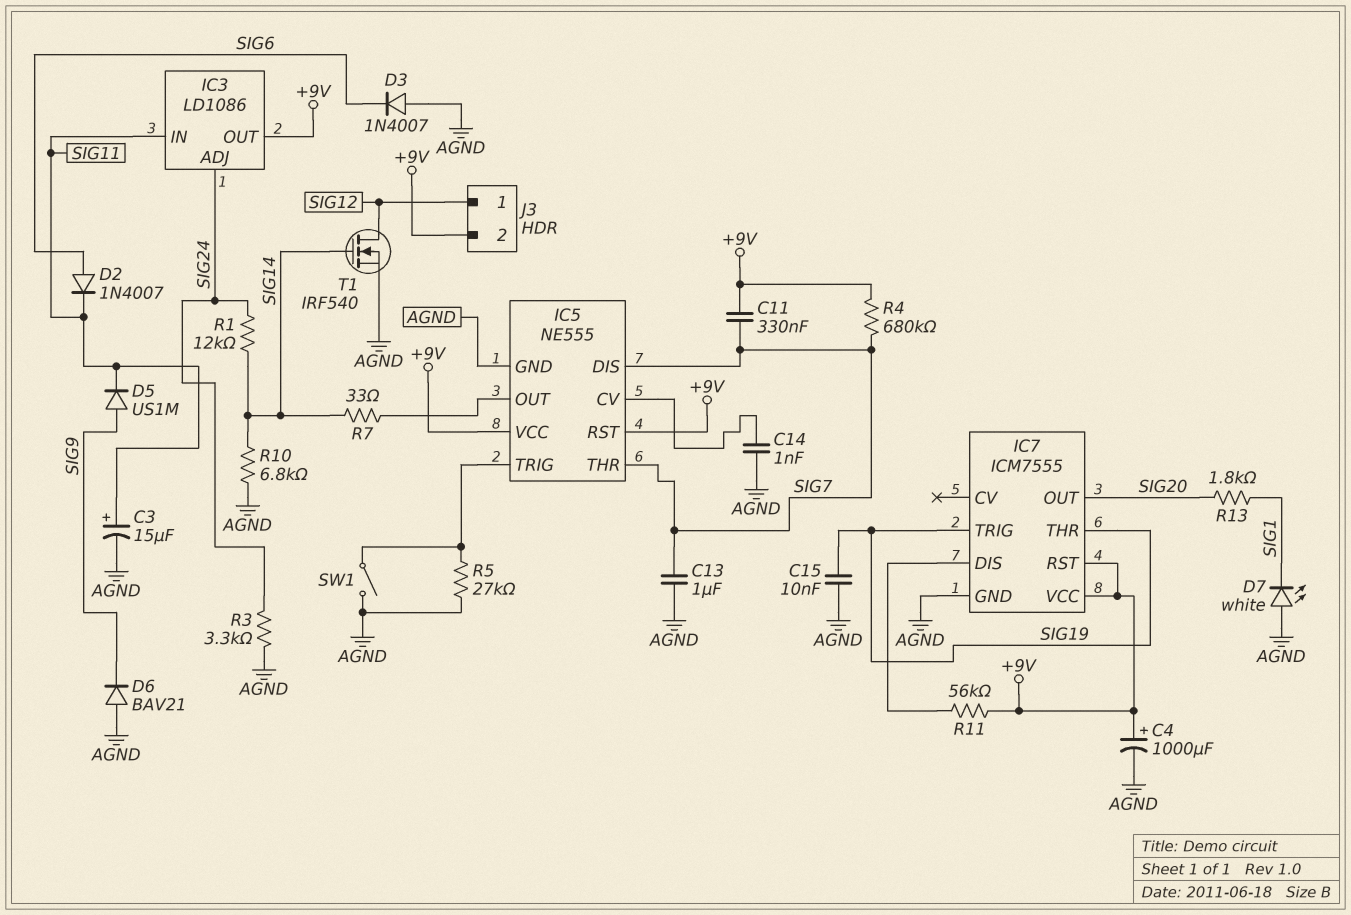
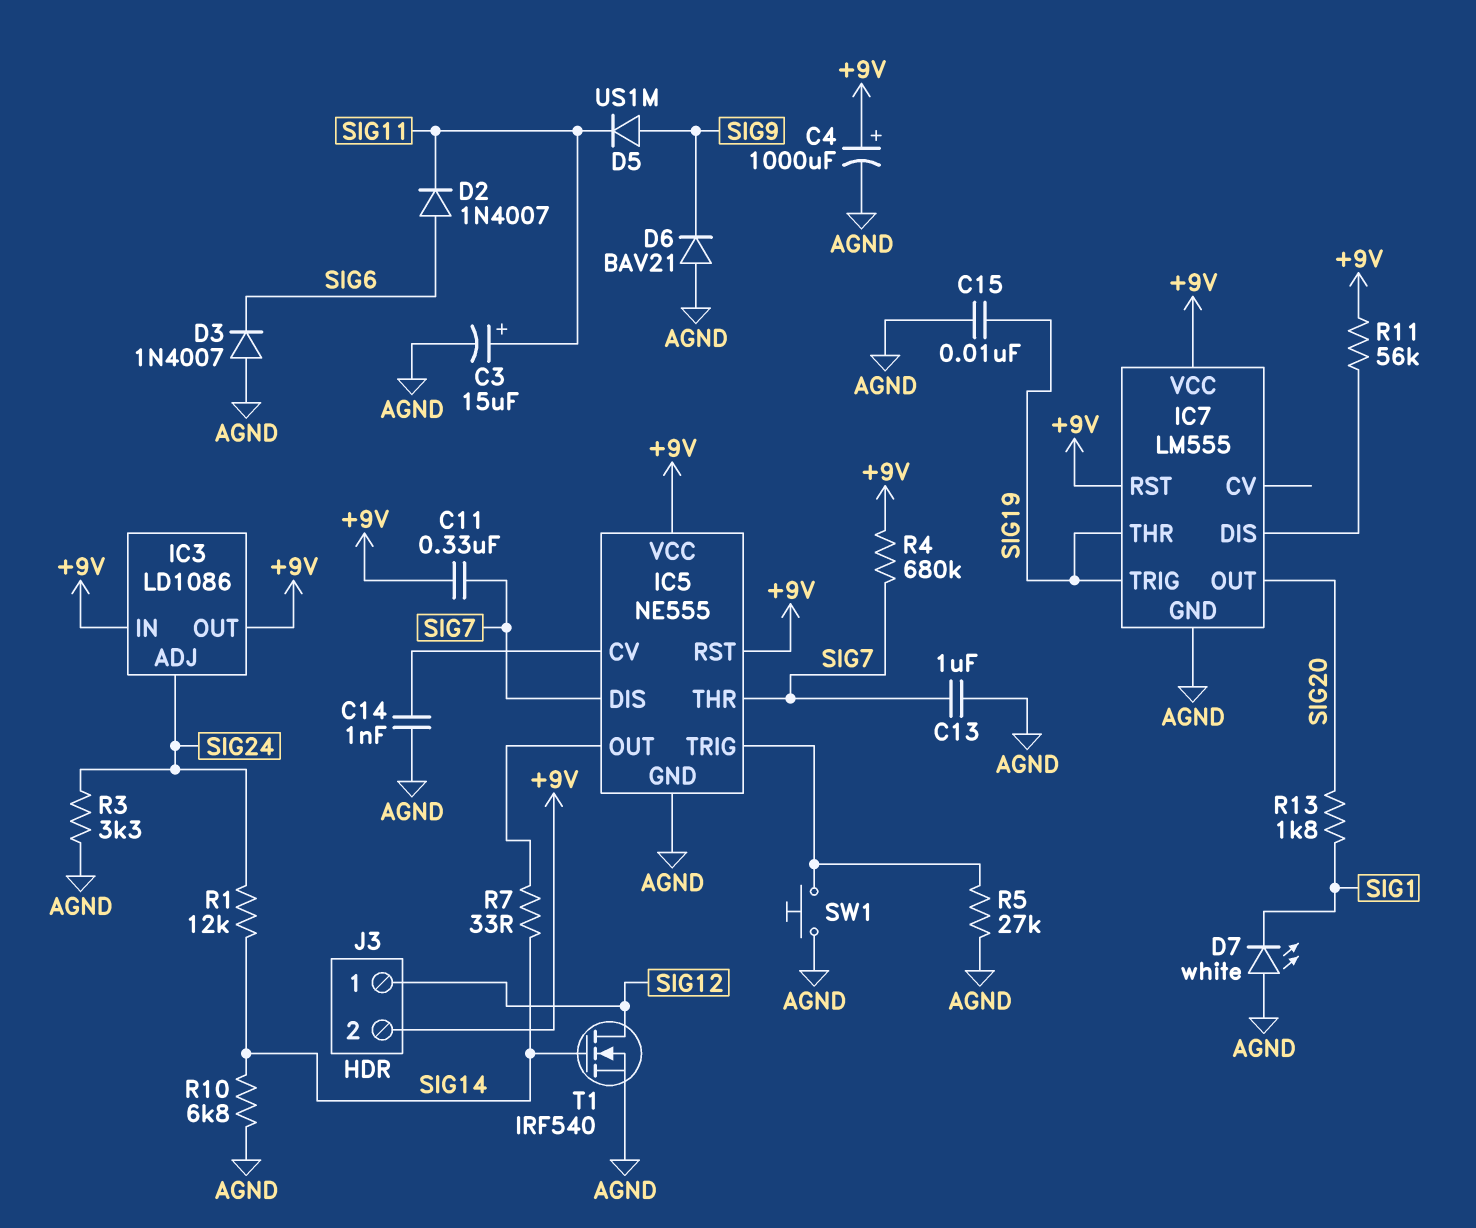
IC3 pin IN: SIG11 -> +9V
IC7: ICM7555 -> LM555
SW1: switch (AGND, IC5/TRIG) -> button (AGND, IC5/TRIG)

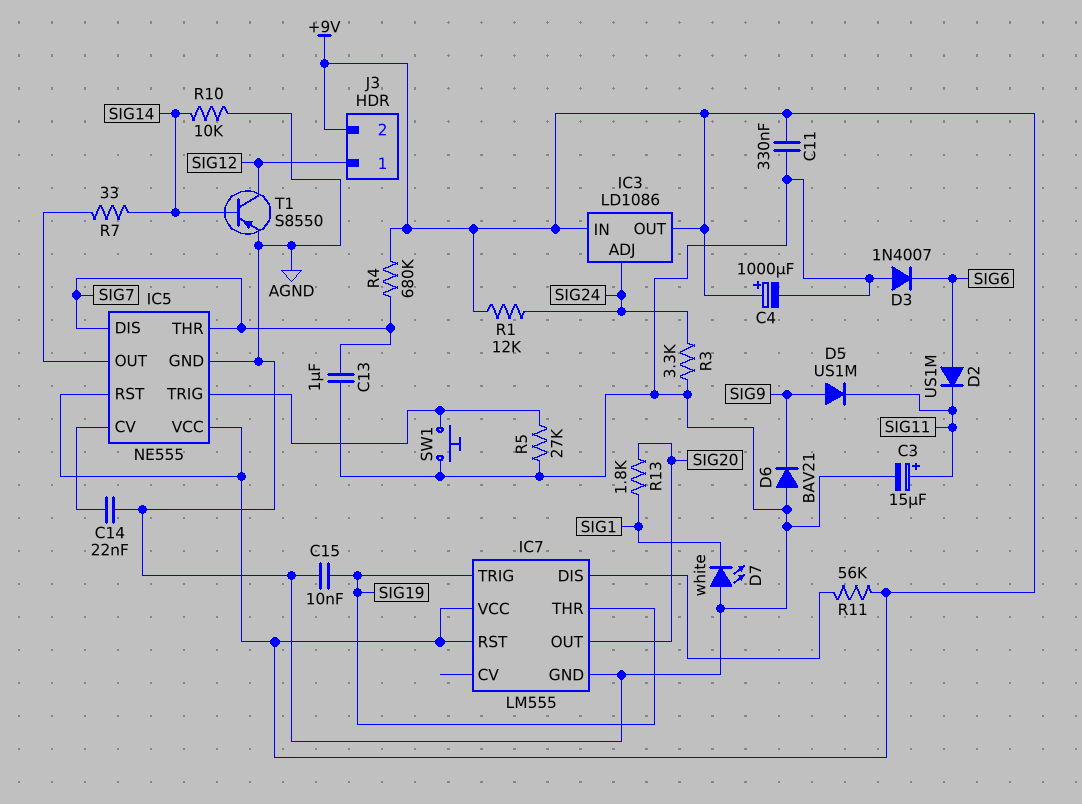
C11: 330nF (+9V, SIG7) -> 330nF (+9V, AGND)
C14: 1nF (AGND, IC5/CV) -> 22nF (AGND, IC5/CV)
D2: diode 1N4007 (A SIG6, K SIG11) -> diode US1M (A SIG6, K SIG11)
R1: 12k (SIG14, SIG24) -> 12k (+9V, SIG24)
R10: 6.8k (AGND, SIG14) -> 10k (AGND, SIG14)
T1: NMOS IRF540 (G SIG14, D SIG12, S AGND) -> PNP S8550 (B SIG14, C SIG12, E AGND)

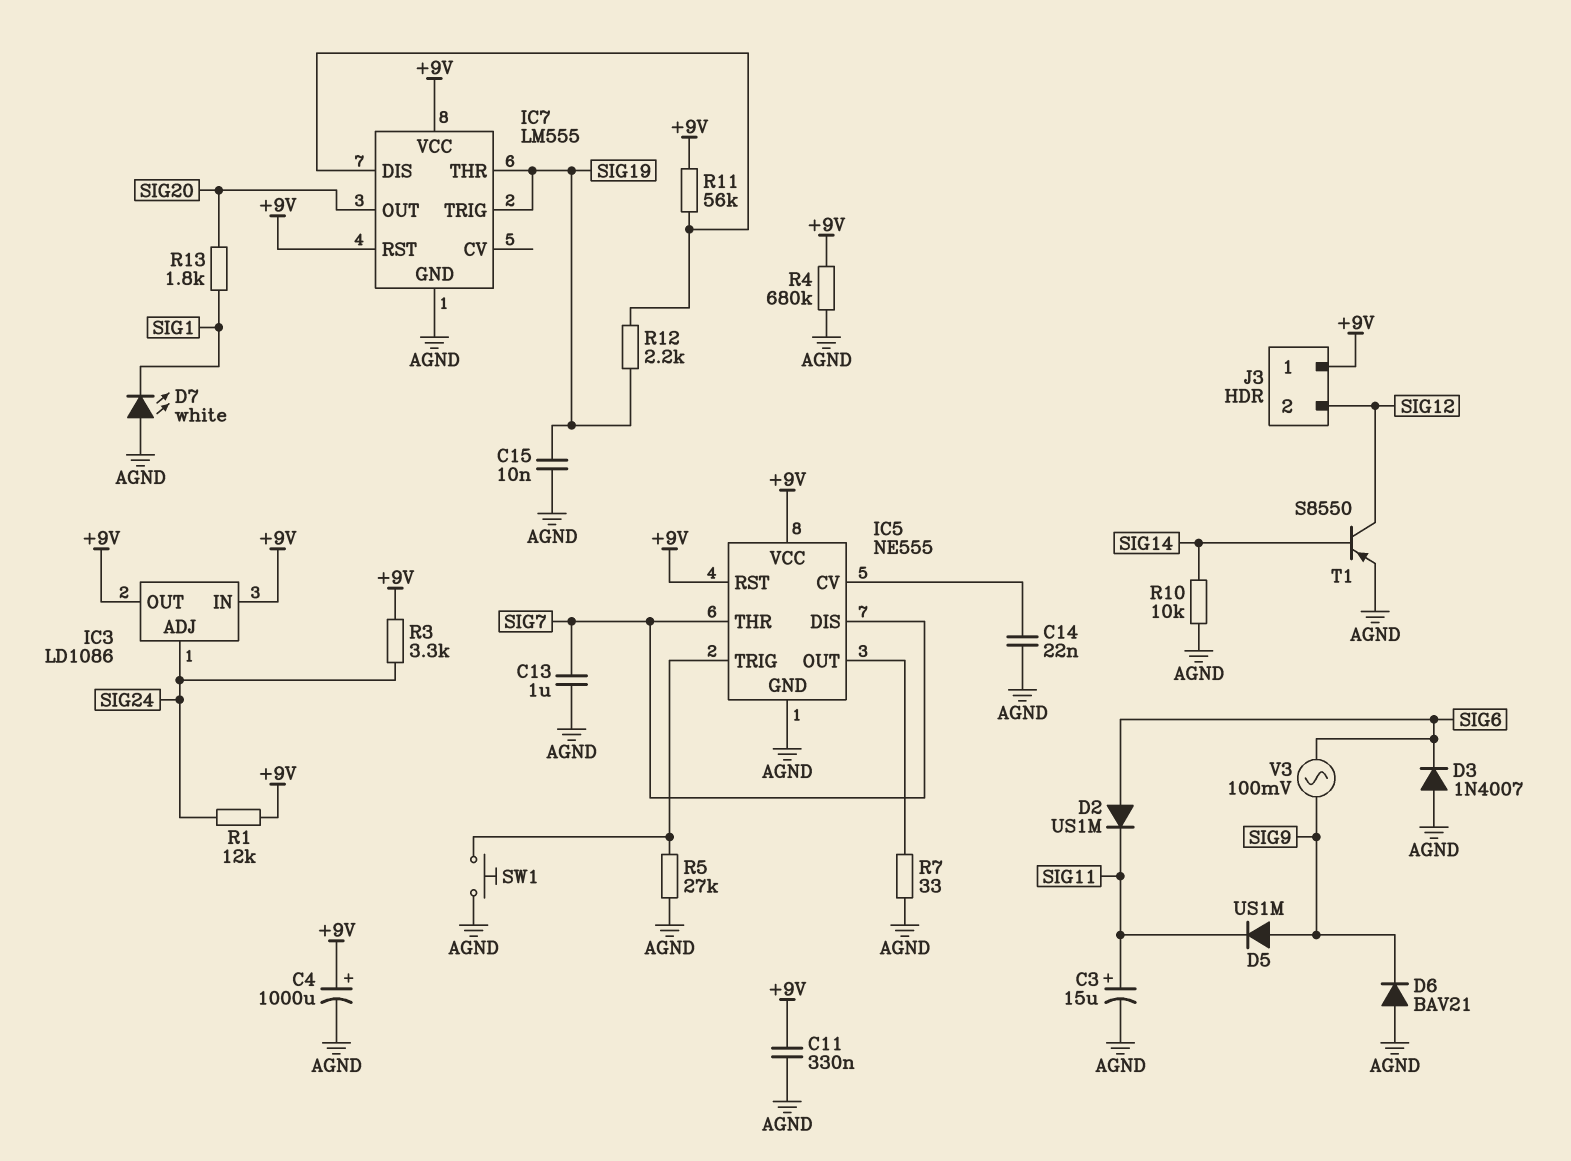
J3 pin 1: SIG12 -> +9V
J3 pin 2: +9V -> SIG12
R3: 3.3k (AGND, SIG24) -> 3.3k (+9V, SIG24)
R4: 680k (+9V, SIG7) -> 680k (+9V, AGND)
R7: 33 (IC5/OUT, SIG14) -> 33 (AGND, IC5/OUT)
R12: none -> 2.2k (IC7/DIS, SIG19)
V3: none -> AC 100mV (SIG6, SIG9)

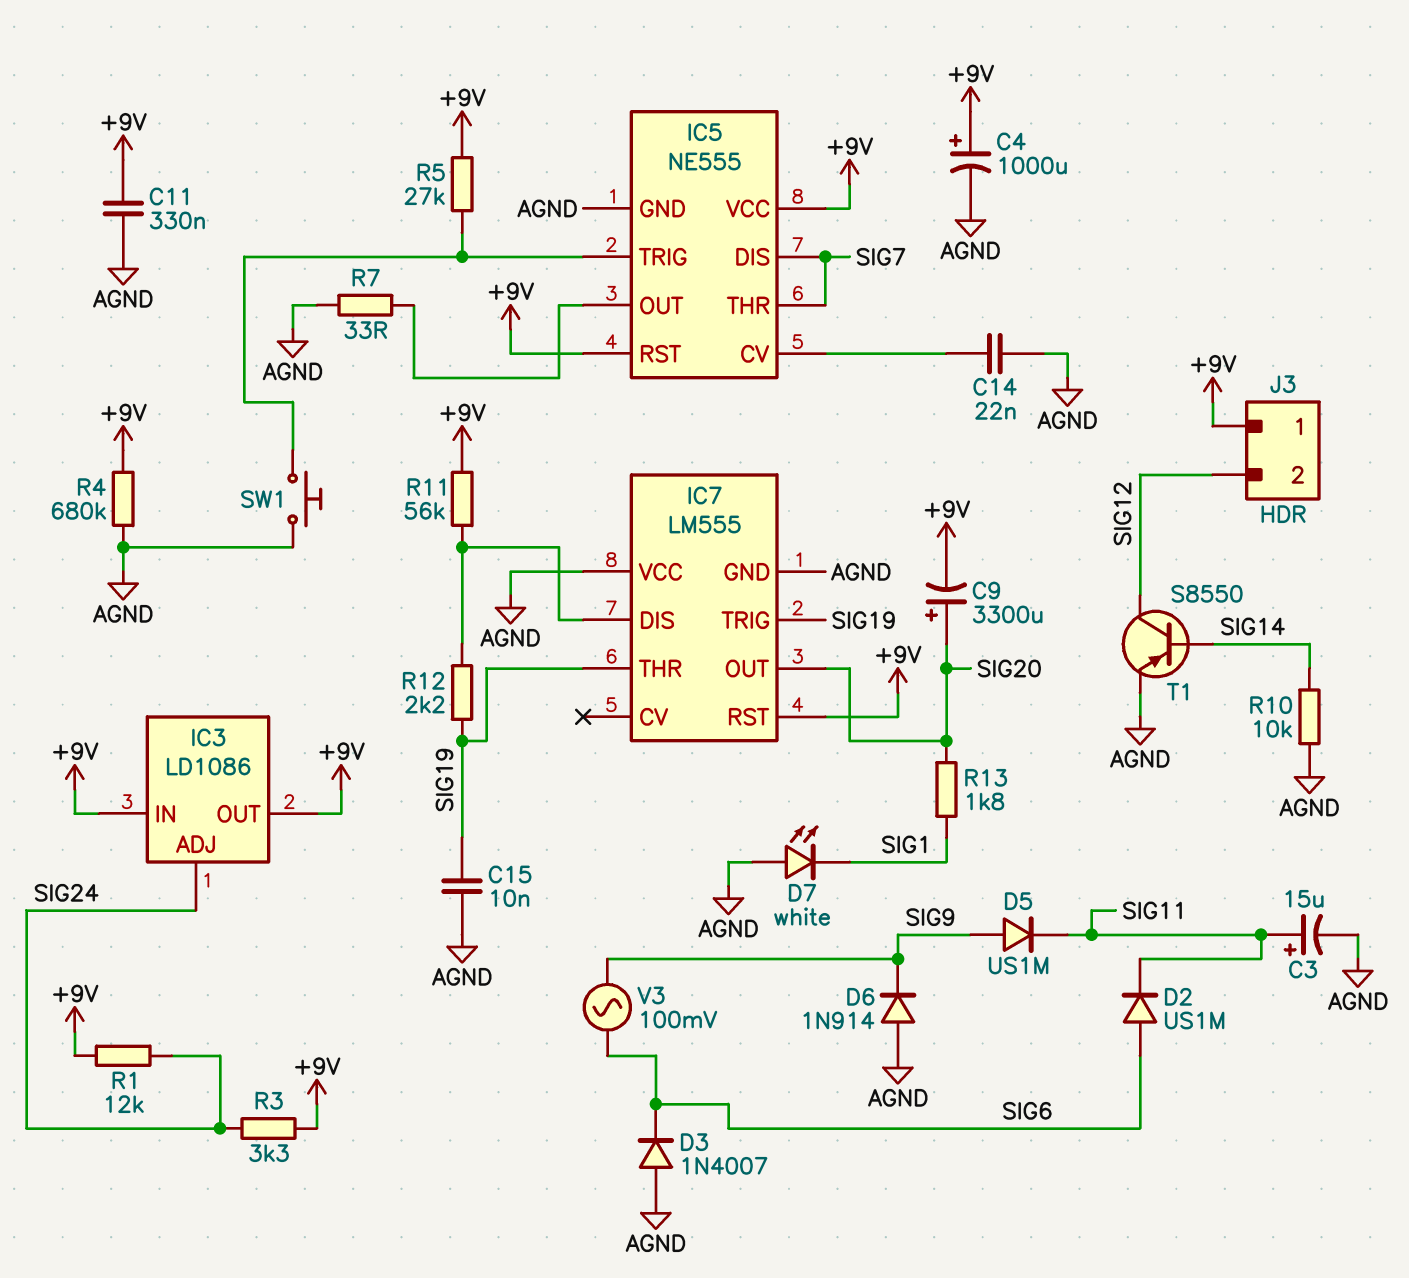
C9: none -> 3300uF (plus SIG20, minus +9V)
C13: 1uF (AGND, SIG7) -> none
D6: diode BAV21 (A AGND, K SIG9) -> diode 1N914 (A AGND, K SIG9)
IC7 pin VCC: +9V -> AGND
R5: 27k (AGND, IC5/TRIG) -> 27k (+9V, IC5/TRIG)

